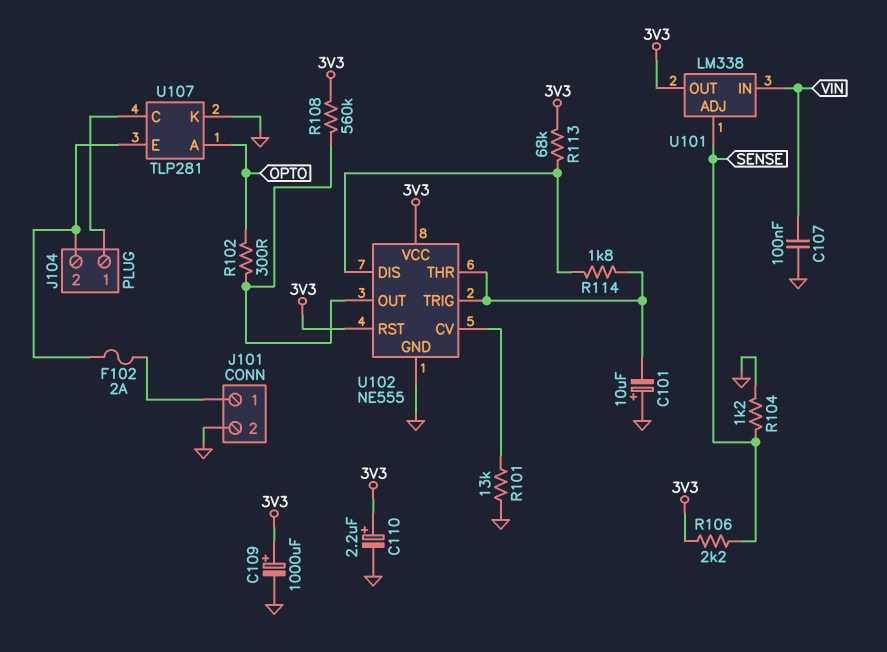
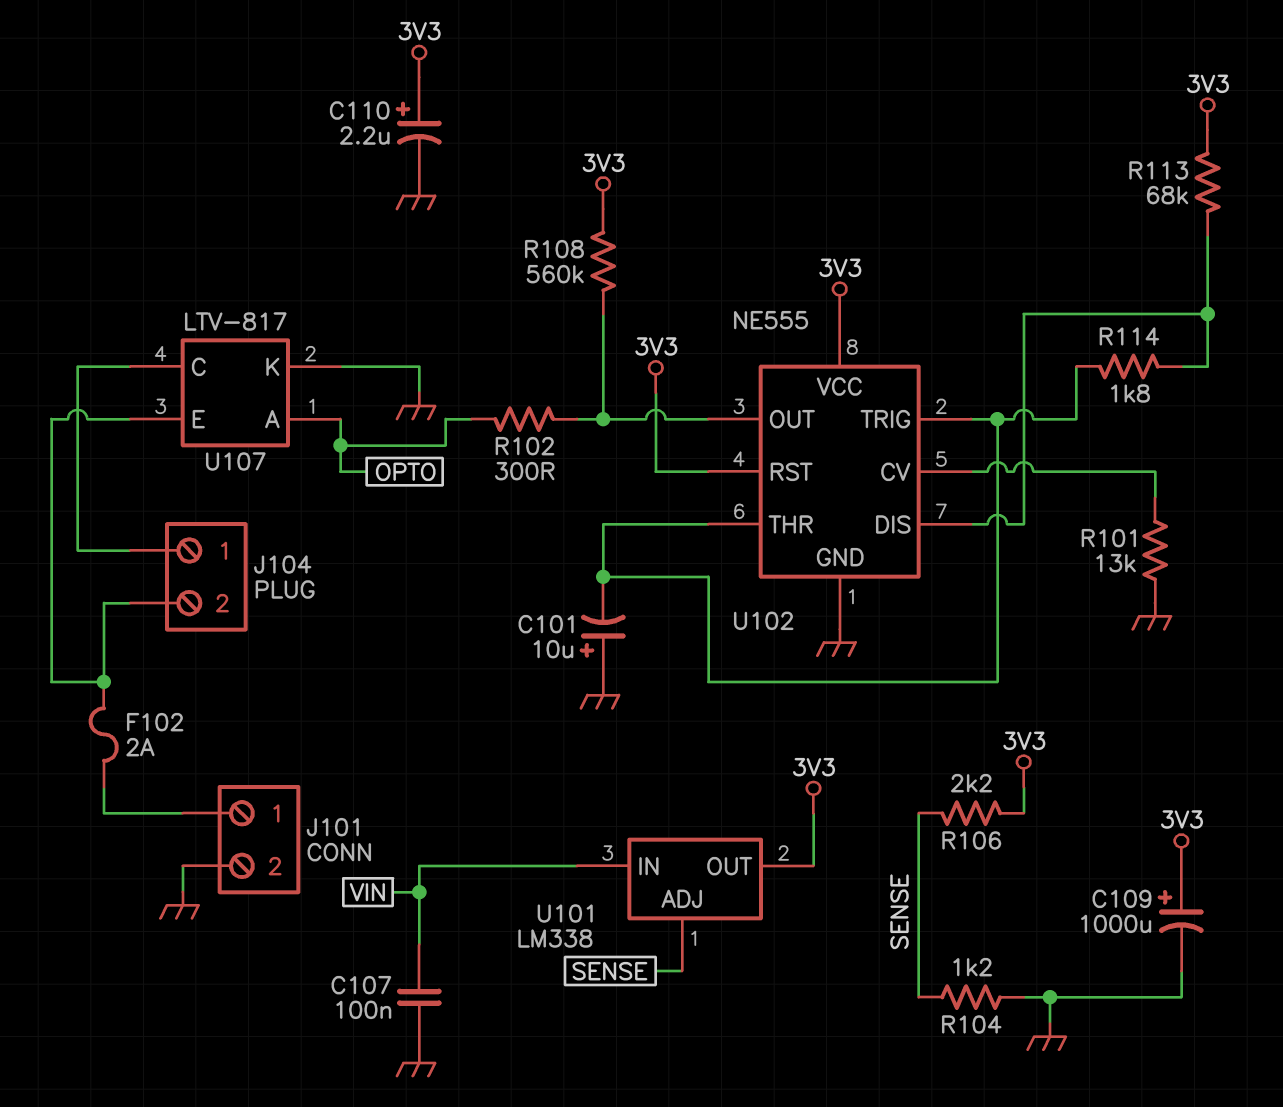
U107: TLP281 -> LTV-817

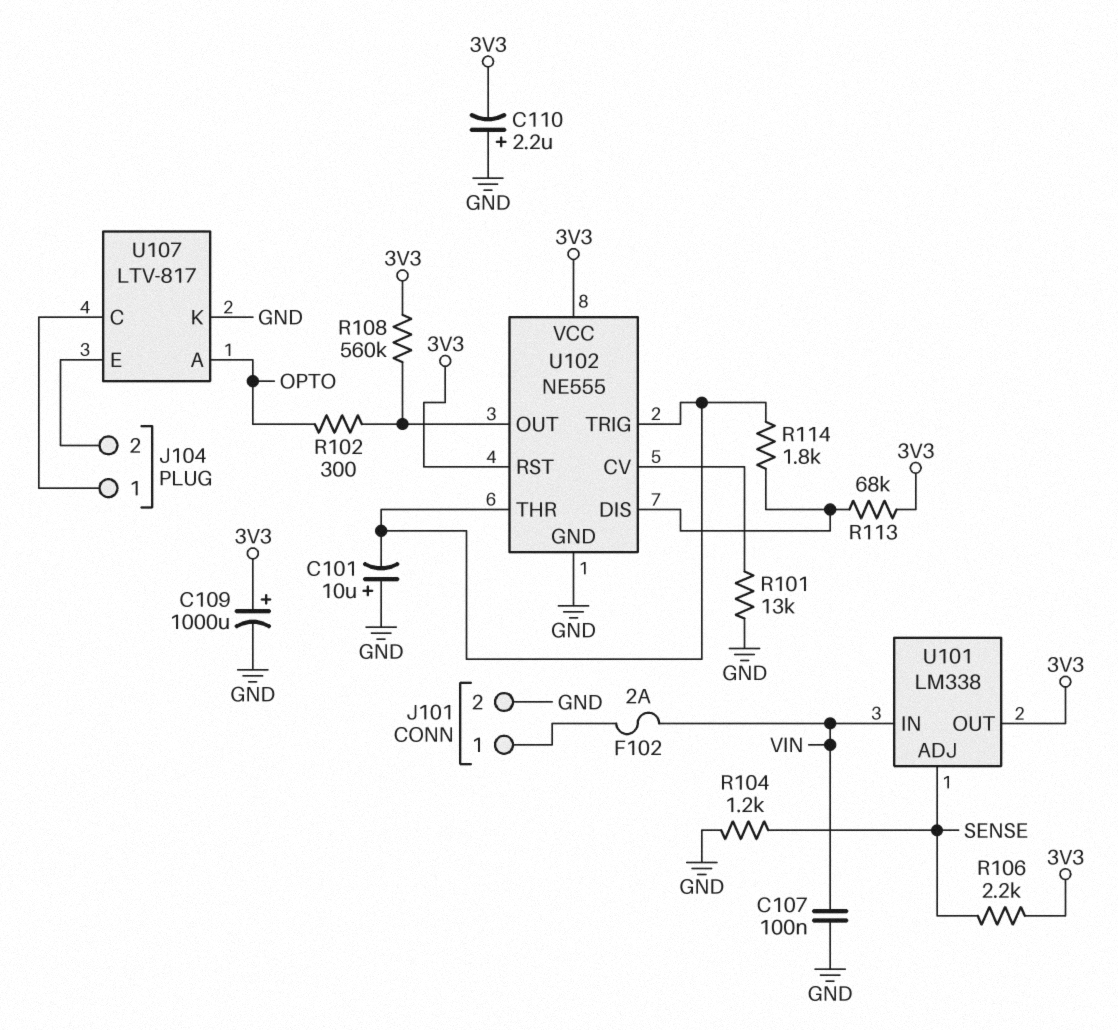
C110: 2.2uF (plus 3V3, minus GND) -> 2.2uF (plus GND, minus 3V3)
F102: 2A (J101/1, J104/2) -> 2A (J101/1, VIN)

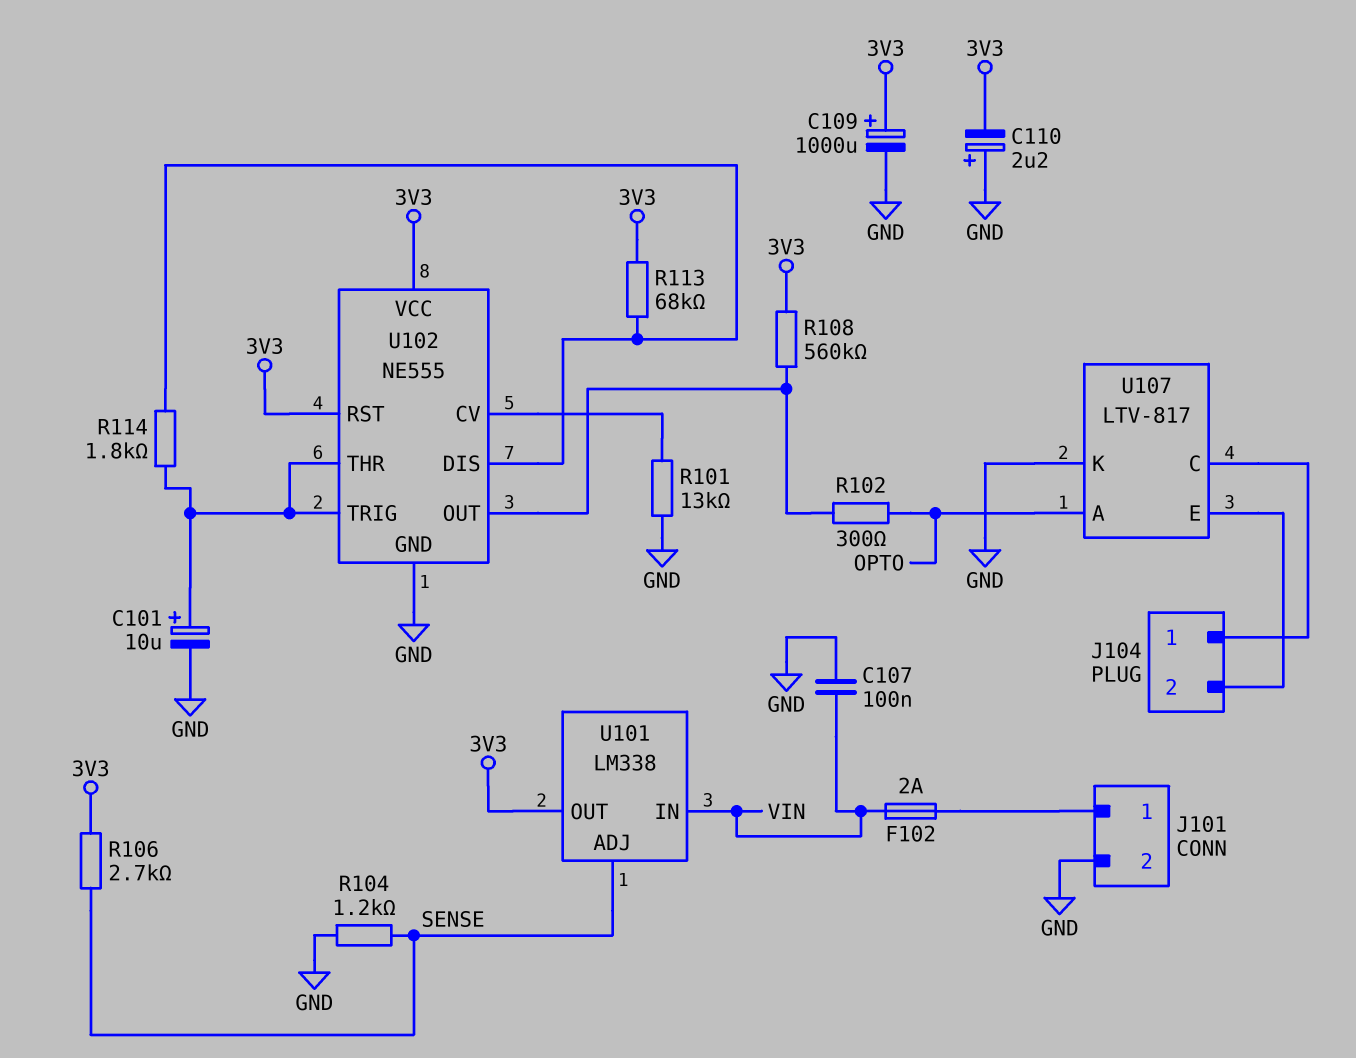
C101: 10uF (plus GND, minus U102/THR) -> 10uF (plus U102/THR, minus GND)
R106: 2.2k (3V3, SENSE) -> 2.7k (3V3, SENSE)

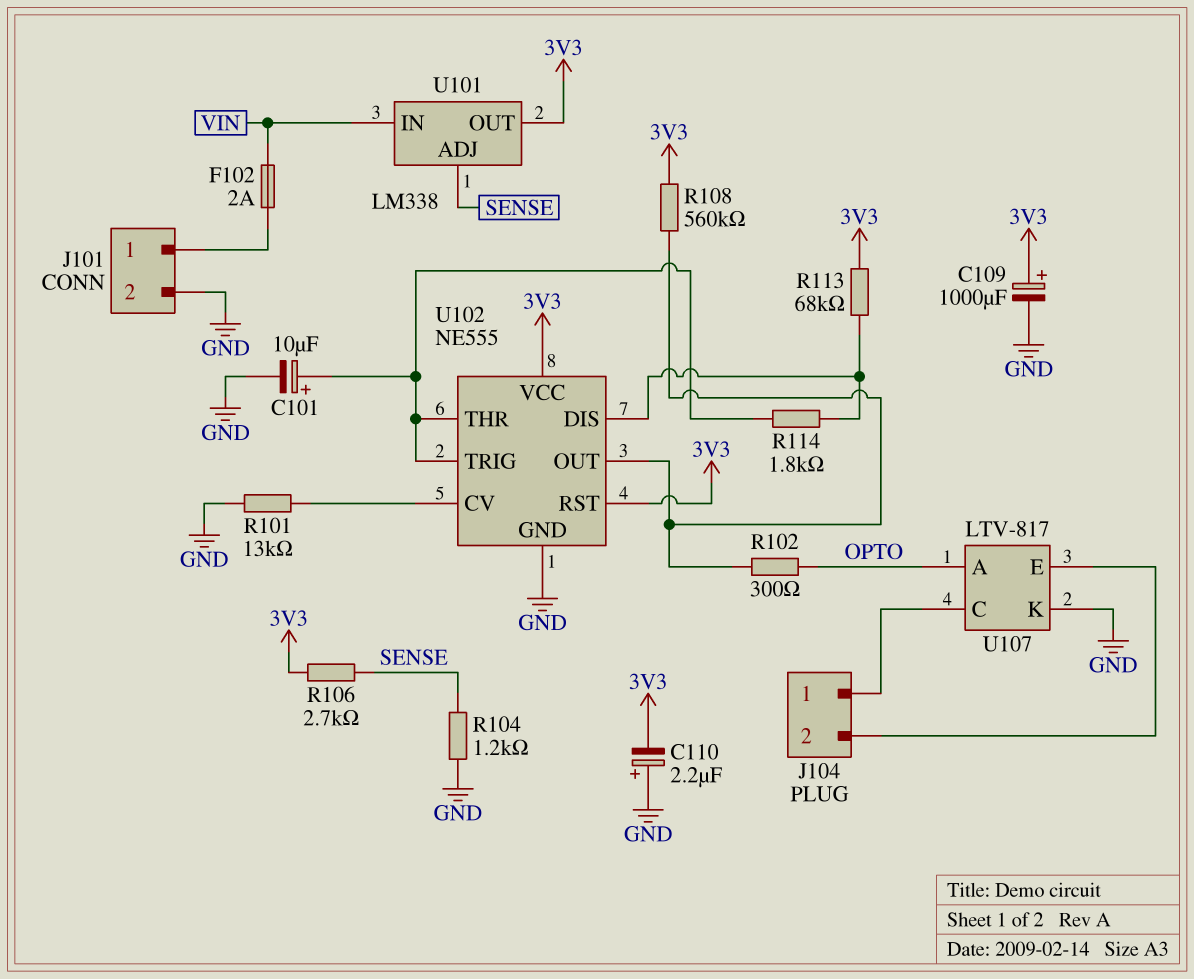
C107: 100nF (GND, VIN) -> none

